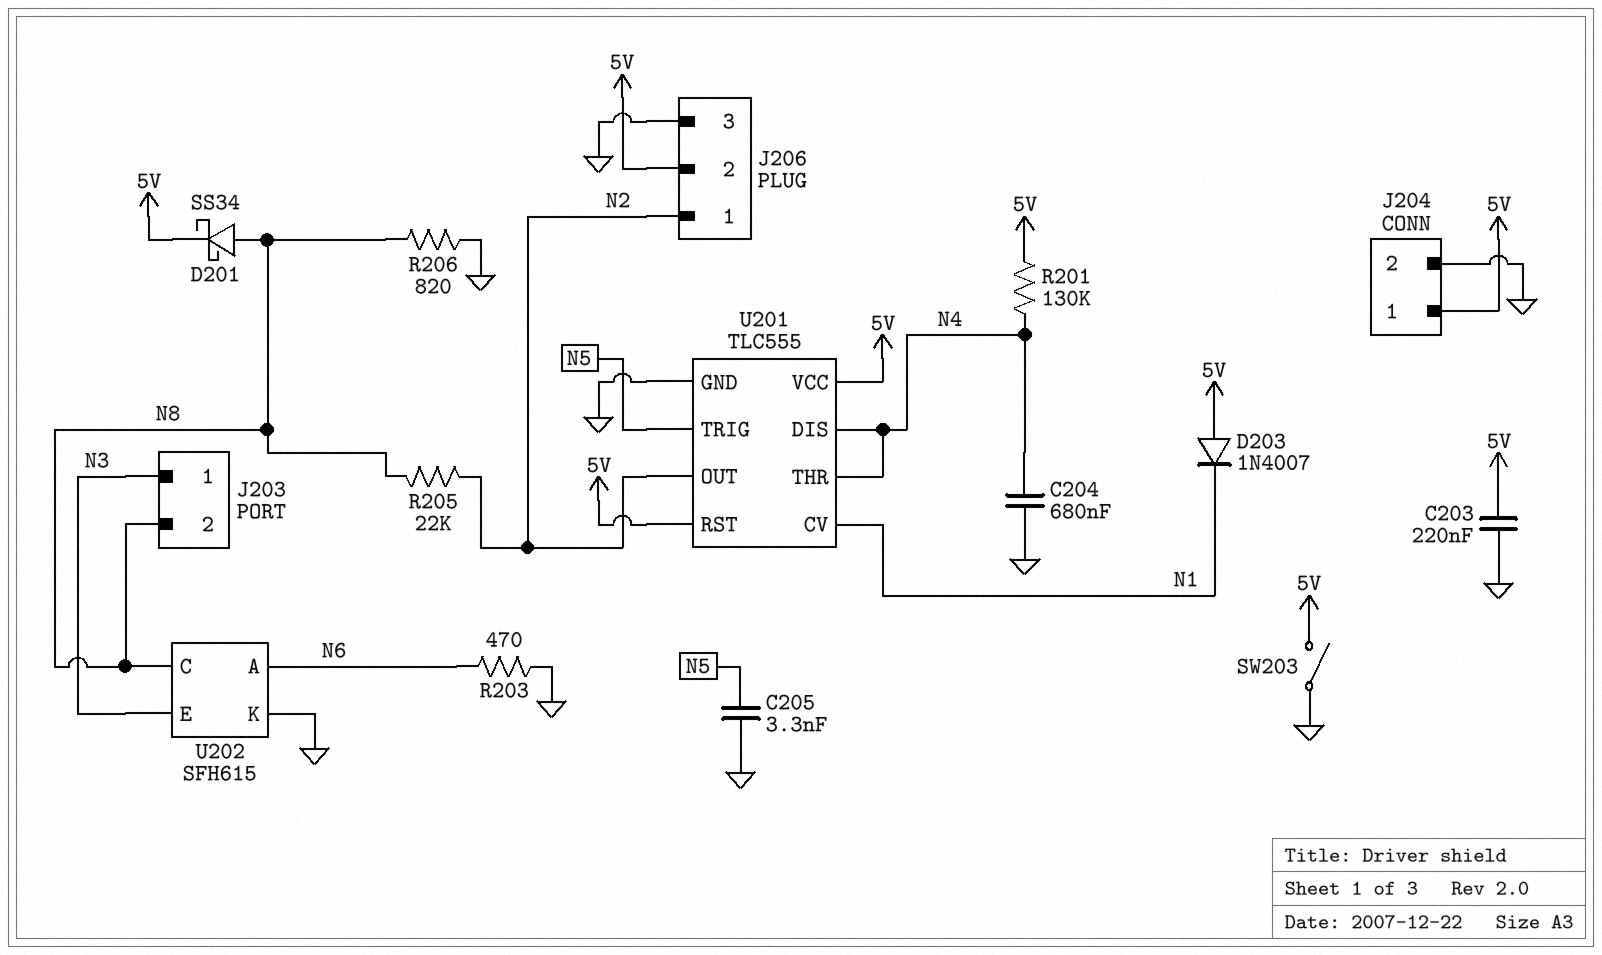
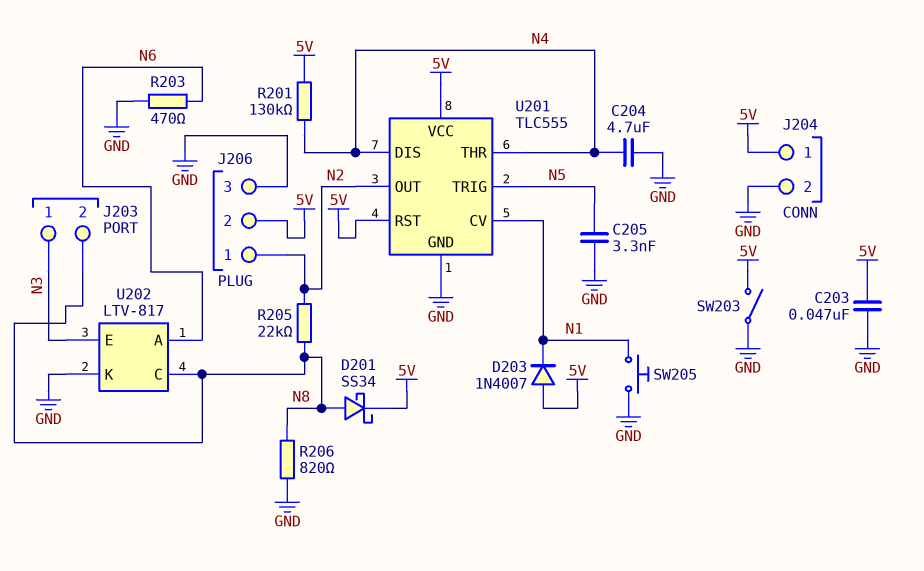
C203: 220nF (5V, GND) -> 47nF (5V, GND)
C204: 680nF (GND, N4) -> 4.7uF (GND, N4)
SW205: none -> button (GND, N1)
U202: SFH615 -> LTV-817

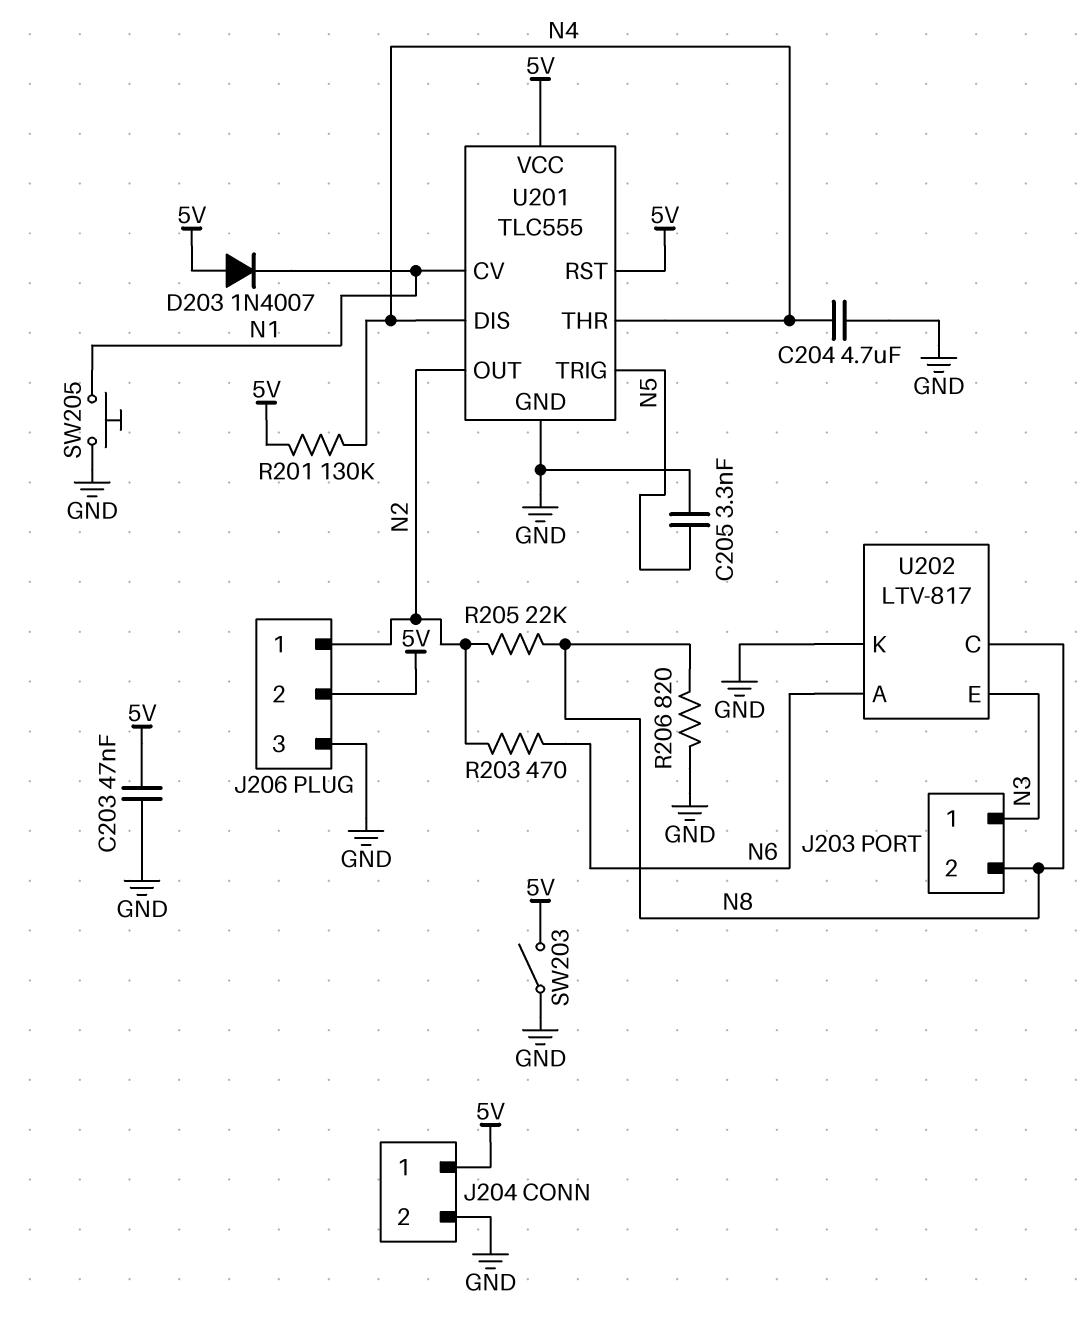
D201: schottky SS34 (A N8, K 5V) -> none
R203: 470 (GND, N6) -> 470 (N2, N6)

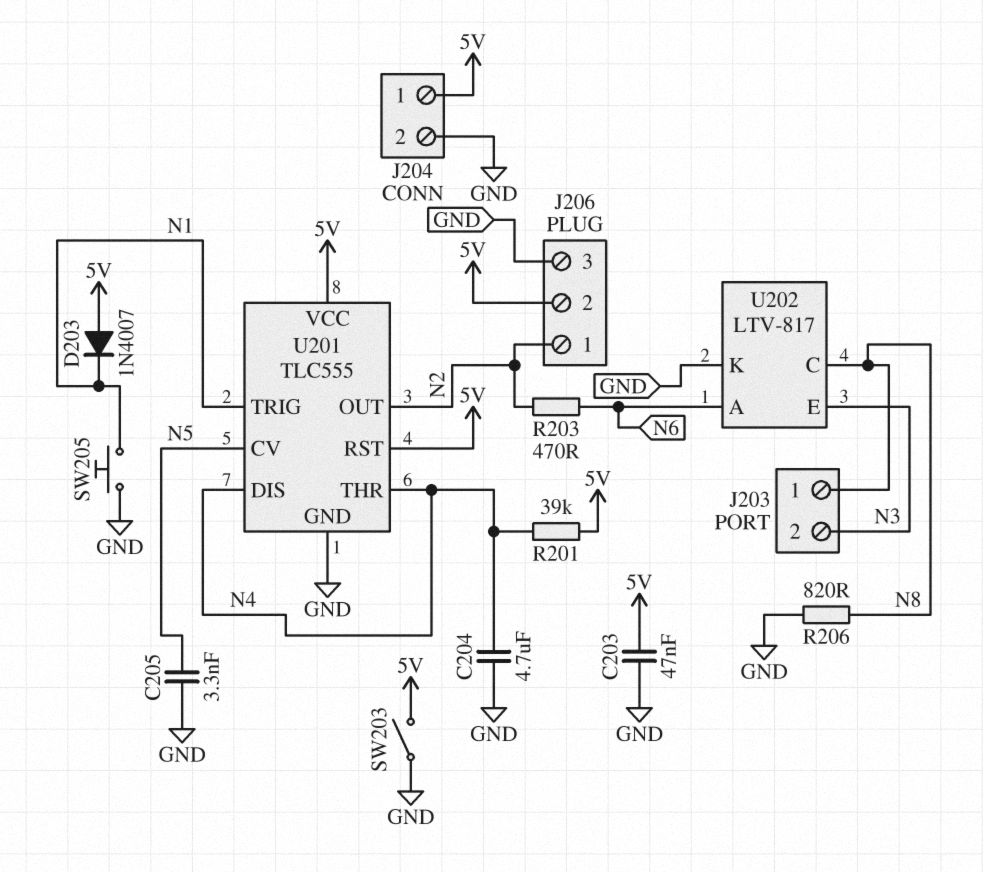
J203 pin 1: N3 -> N8
J203 pin 2: N8 -> N3
R201: 130k (5V, N4) -> 39k (5V, N4)
R205: 22k (N2, N8) -> none
U201 pin CV: N1 -> N5
U201 pin TRIG: N5 -> N1

